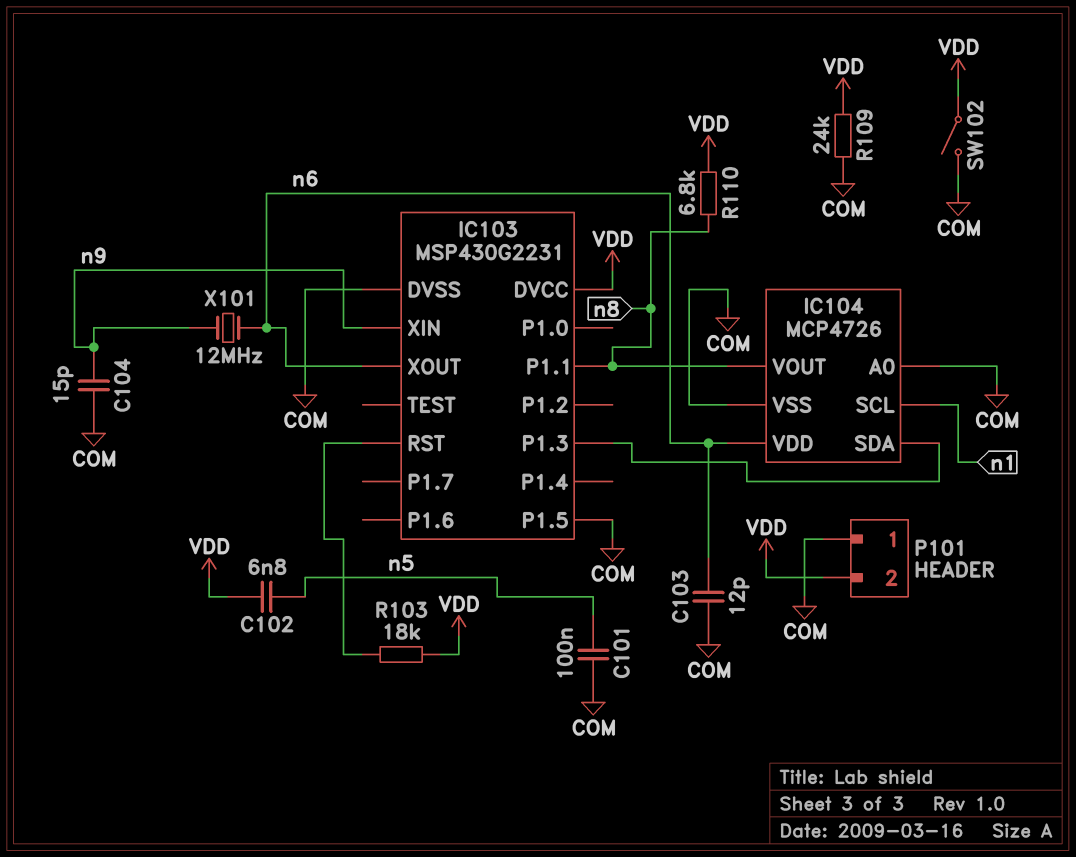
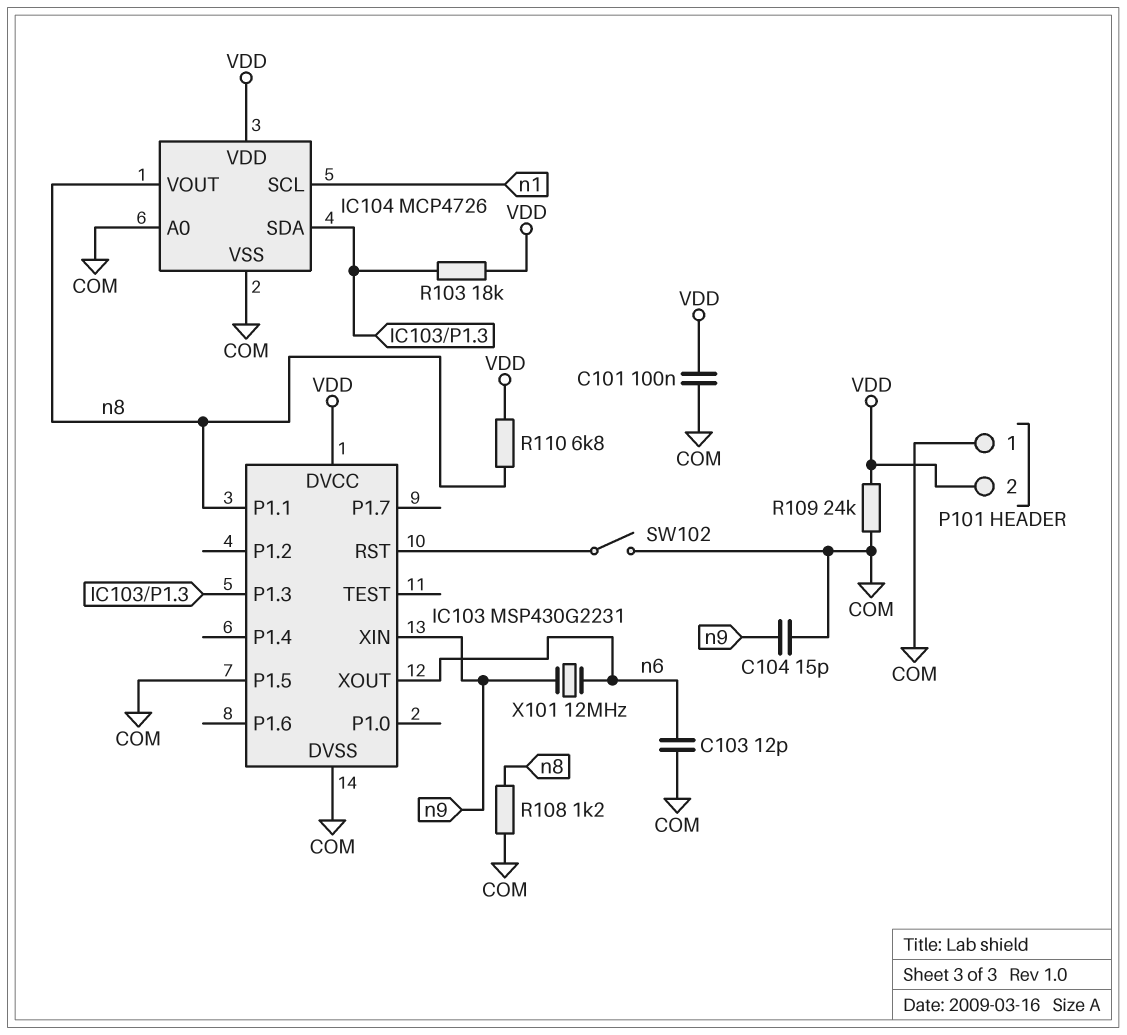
C101: 100nF (COM, n5) -> 100nF (COM, VDD)
C102: 6.8nF (VDD, n5) -> none
IC104 pin VDD: n6 -> VDD
R103: 18k (IC103/RST, VDD) -> 18k (IC103/P1.3, VDD)
R108: none -> 1.2k (COM, n8)
SW102: switch (COM, VDD) -> switch (COM, IC103/RST)

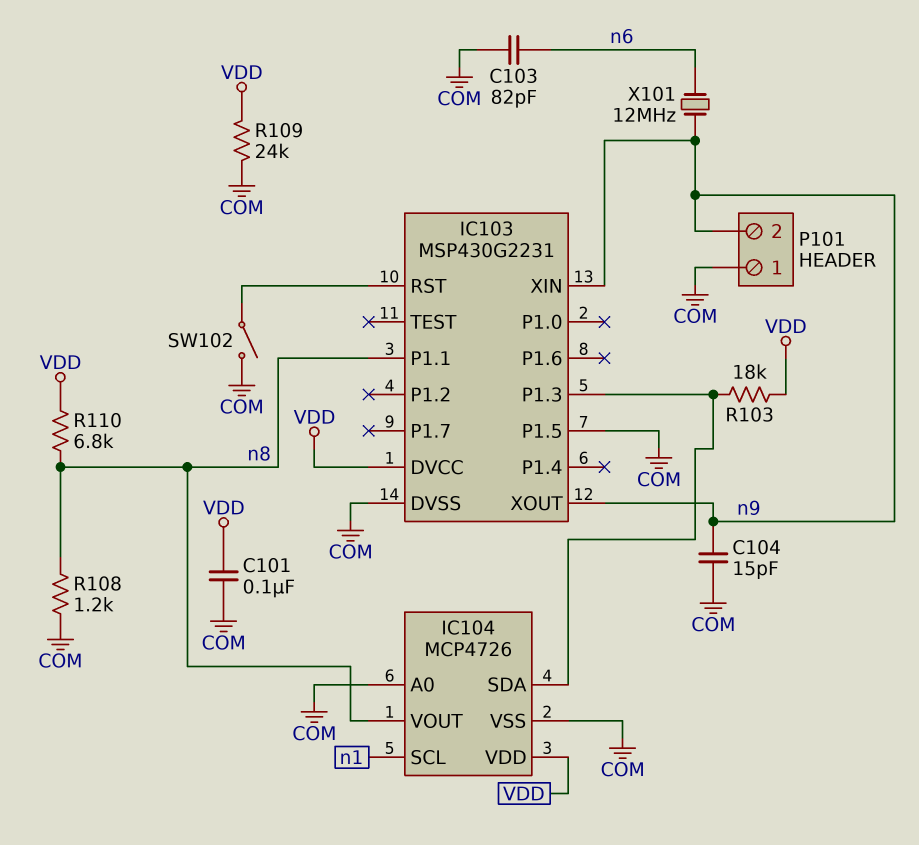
C103: 12pF (COM, n6) -> 82pF (COM, n6)
IC103 pin XOUT: n6 -> n9
P101 pin 2: VDD -> n9

